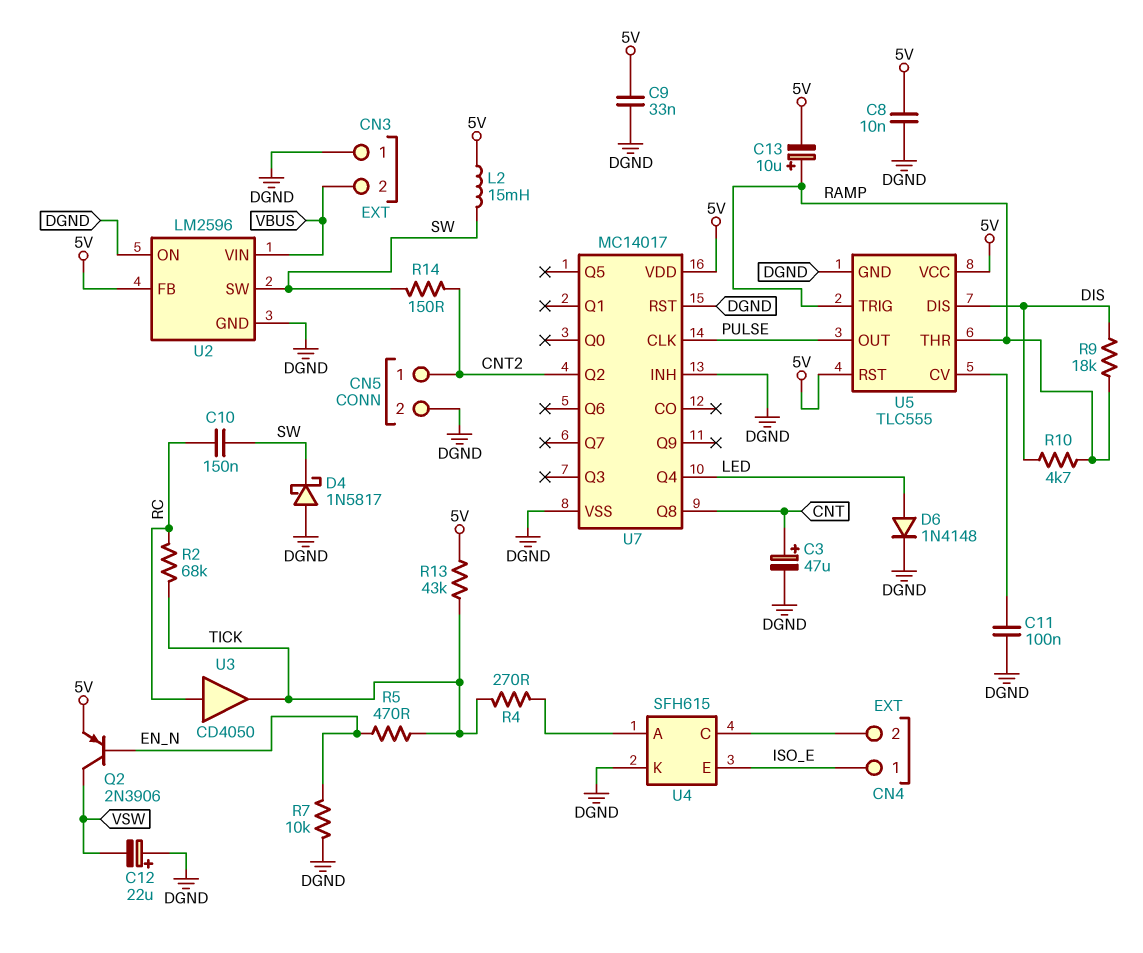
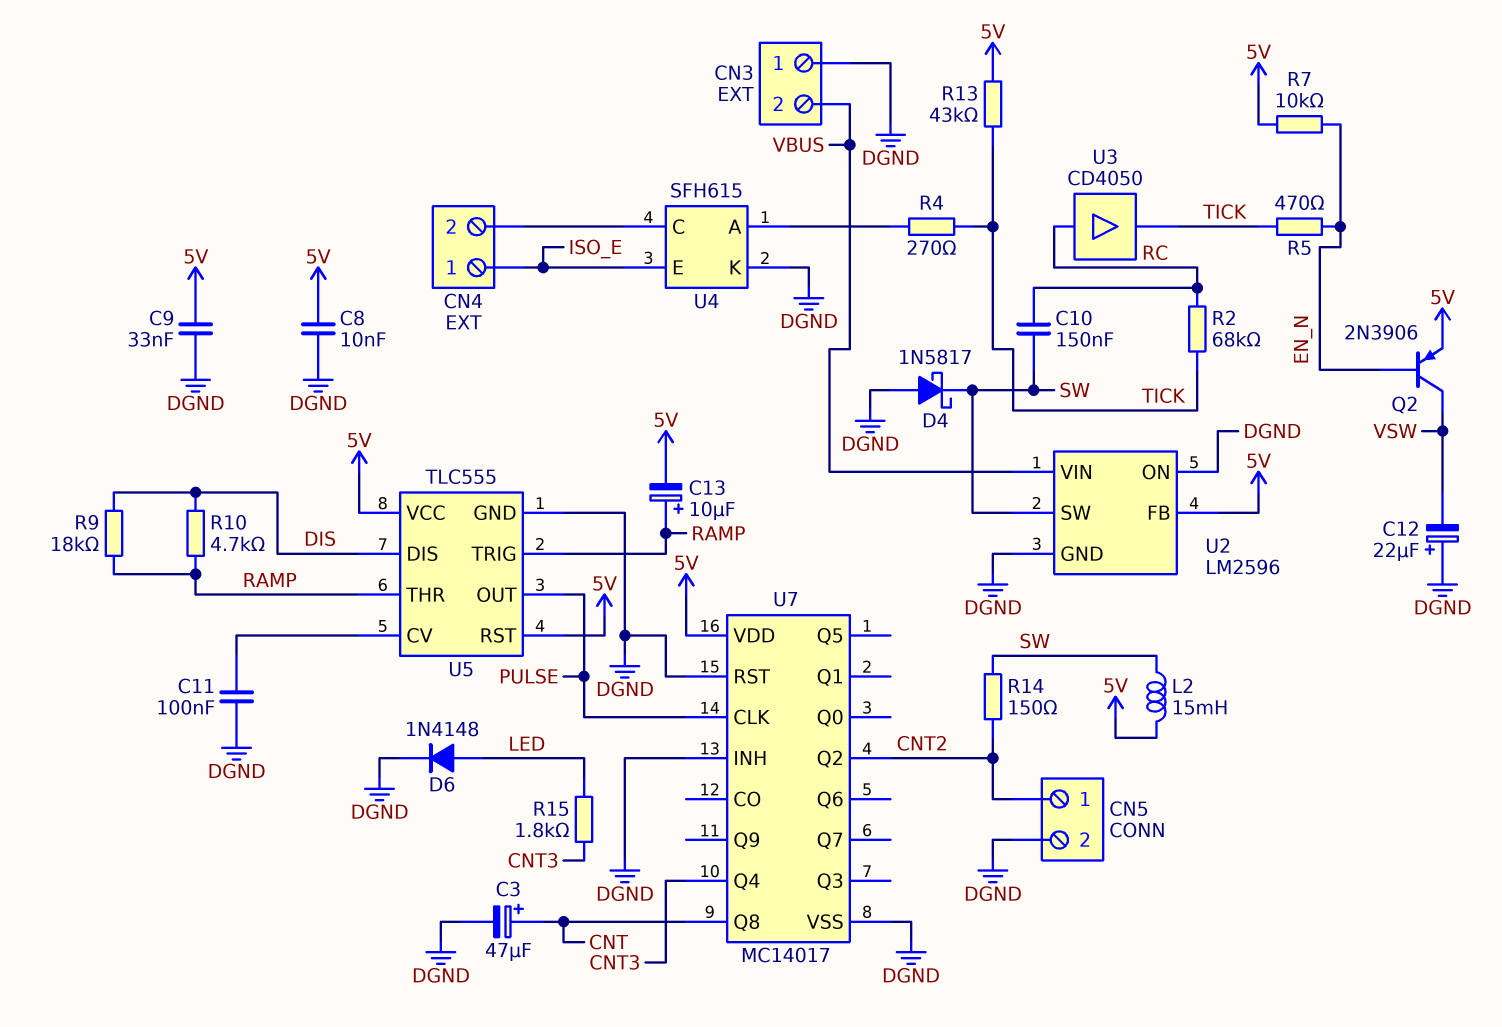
R7: 10k (DGND, EN_N) -> 10k (5V, EN_N)
R15: none -> 1.8k (CNT3, LED)
U7 pin Q4: LED -> CNT3

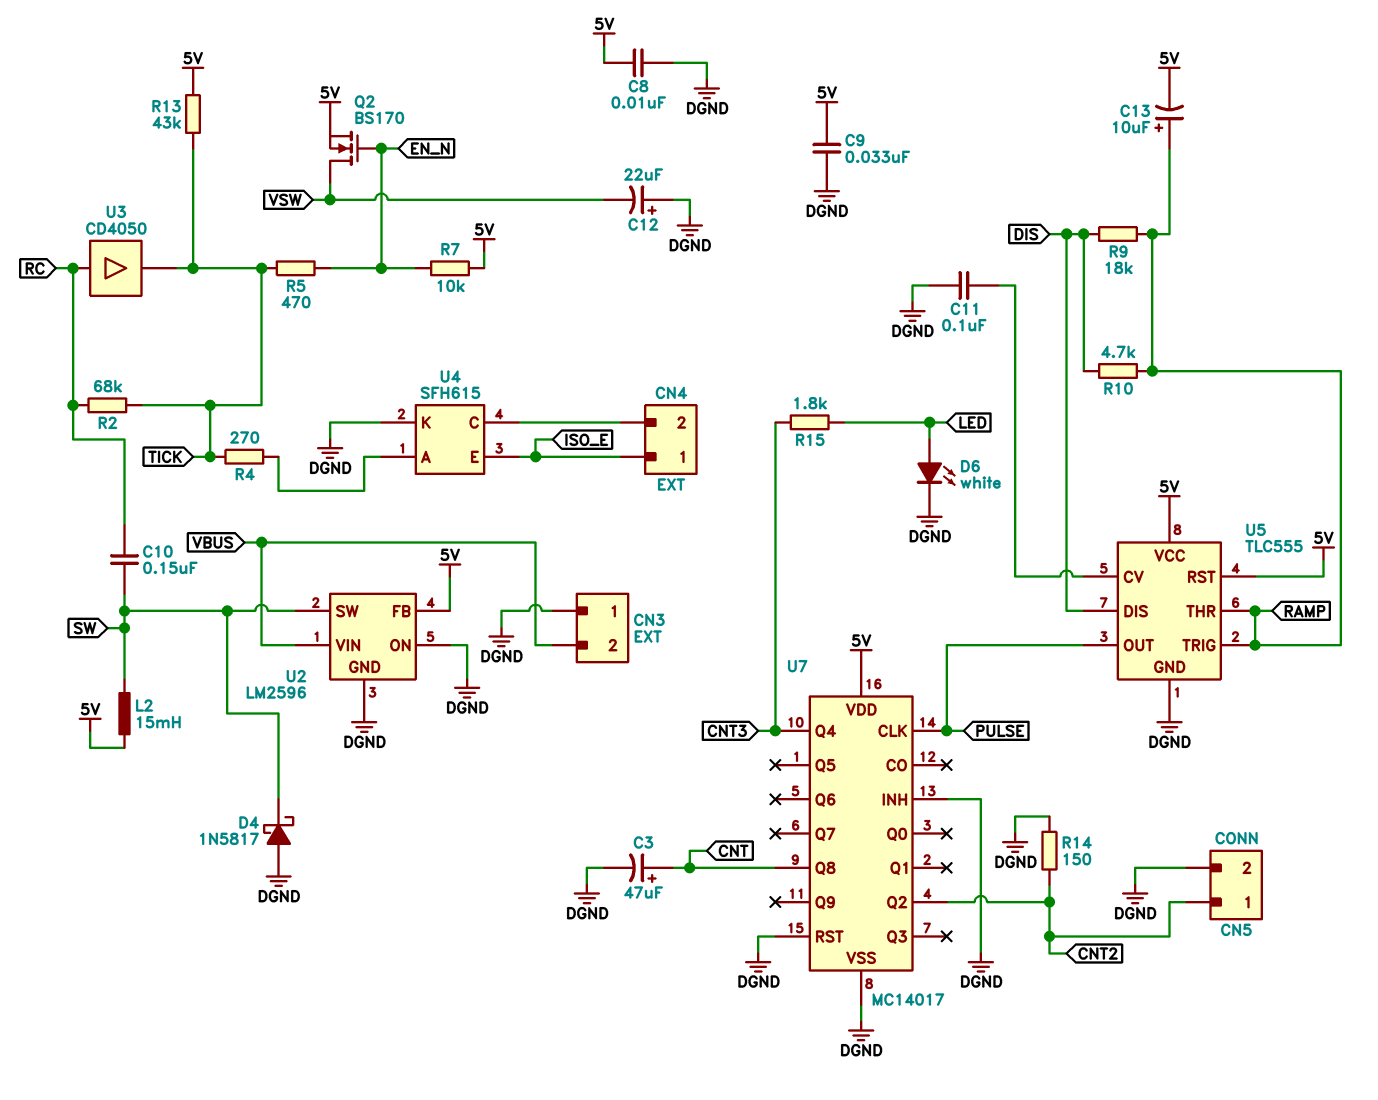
D6: diode 1N4148 (A LED, K DGND) -> LED white (A LED, K DGND)
Q2: PNP 2N3906 (B EN_N, C VSW, E 5V) -> NMOS BS170 (G EN_N, D VSW, S 5V)
R14: 150 (CNT2, SW) -> 150 (CNT2, DGND)

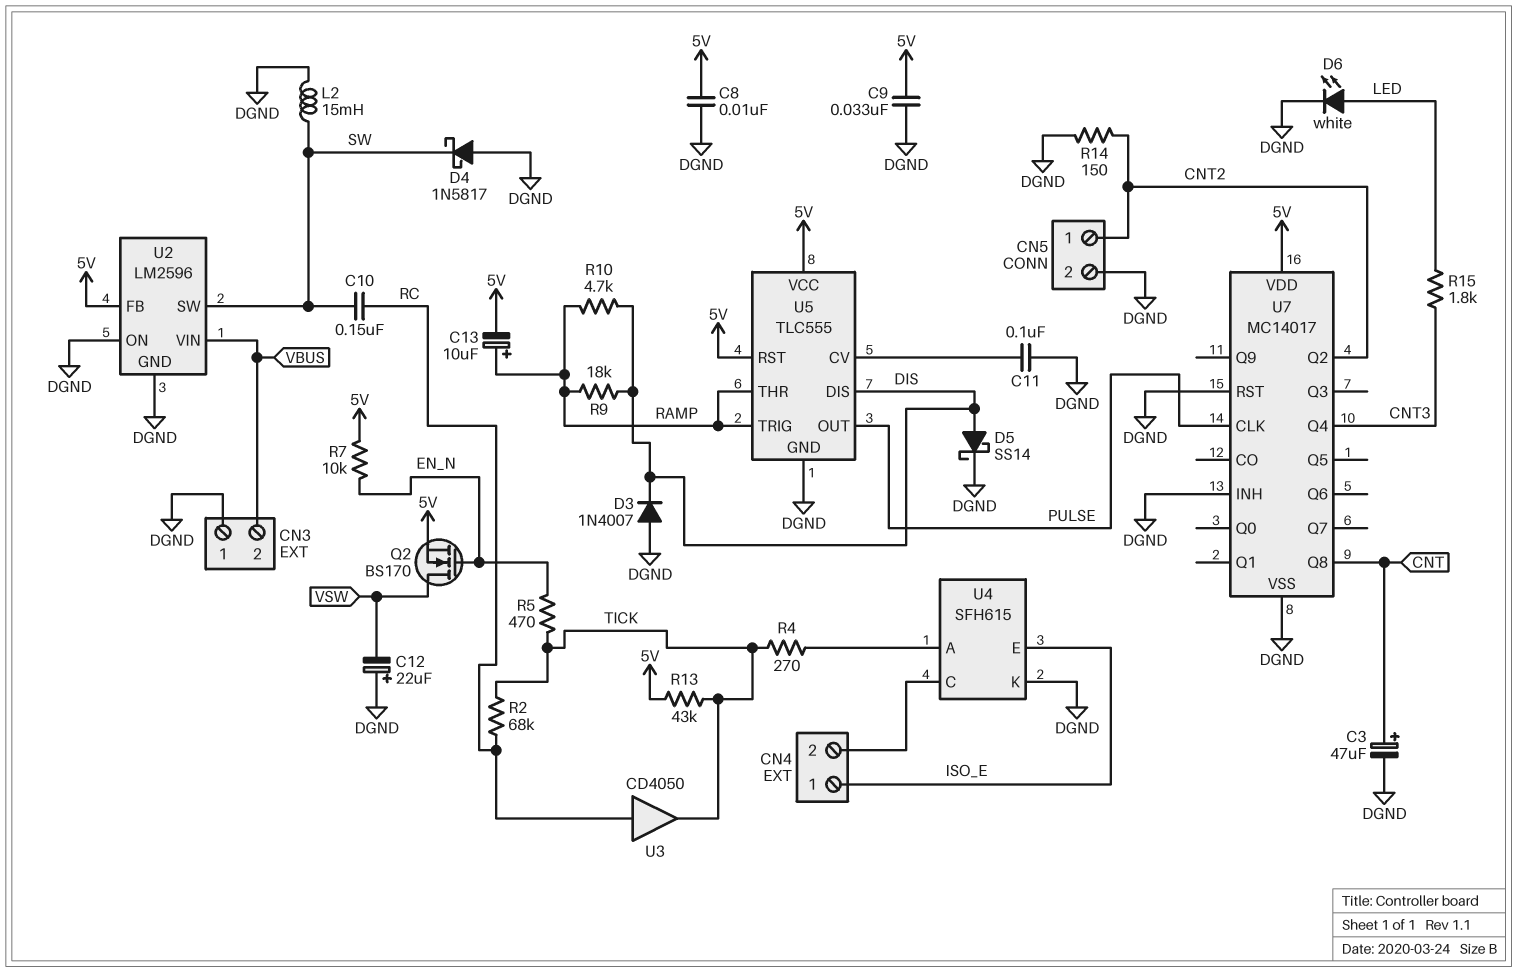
D3: none -> diode 1N4007 (A DGND, K DIS)
D5: none -> schottky SS14 (A DIS, K DGND)
L2: 15mH (5V, SW) -> 15mH (DGND, SW)

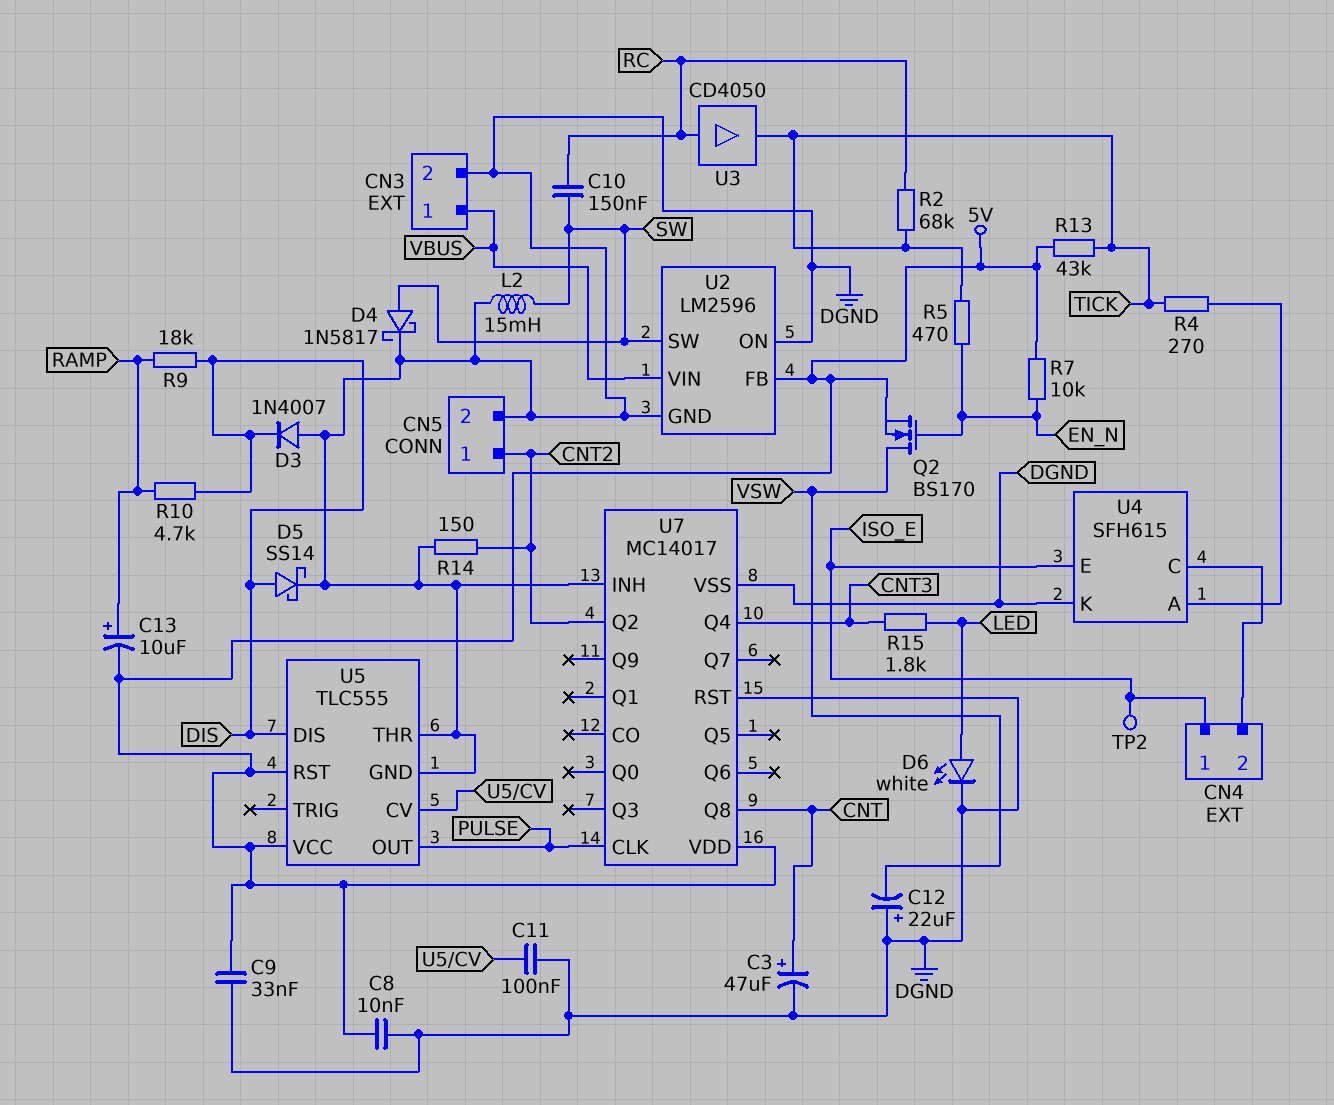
CN3 pin 1: DGND -> VBUS
CN3 pin 2: VBUS -> DGND
D4: schottky 1N5817 (A DGND, K SW) -> schottky 1N5817 (A SW, K DGND)
TP2: none -> test point (ISO_E)
U5 pin THR: RAMP -> DGND
U5 pin TRIG: RAMP -> none

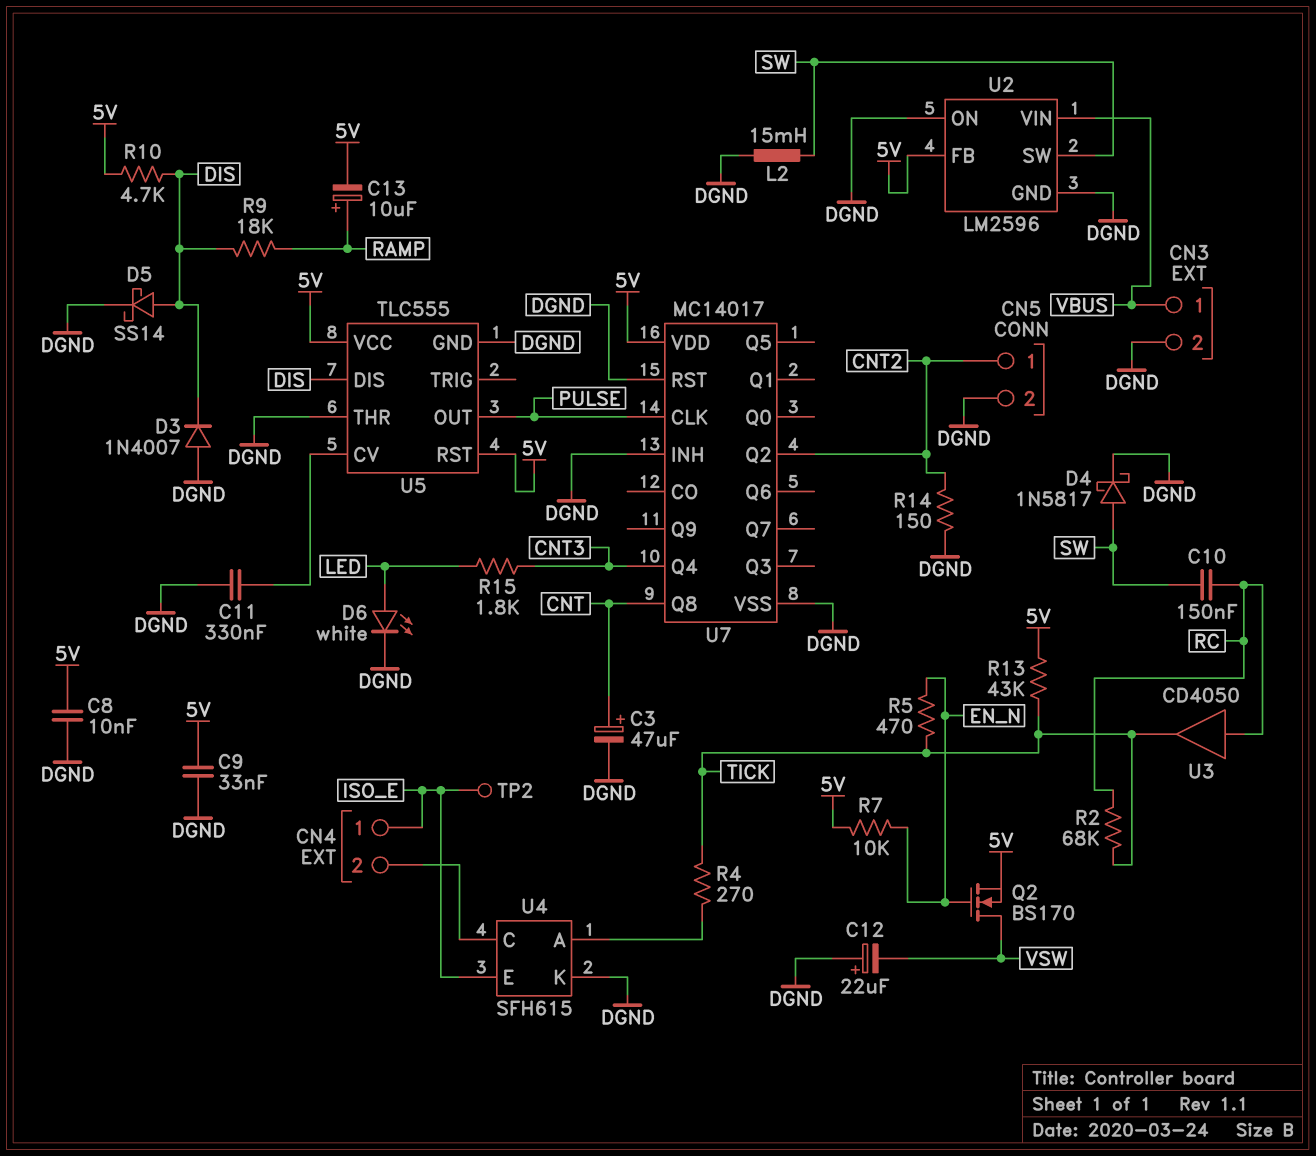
C11: 100nF (DGND, U5/CV) -> 330nF (DGND, U5/CV)
R10: 4.7k (DIS, RAMP) -> 4.7k (5V, DIS)

